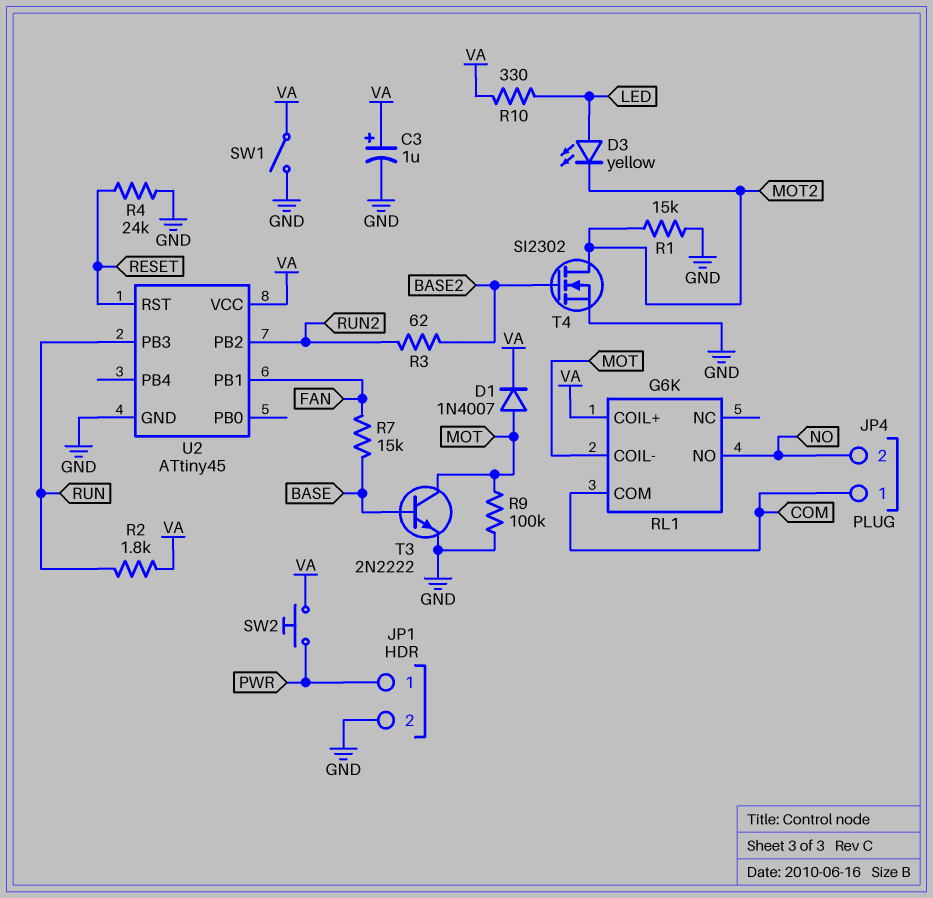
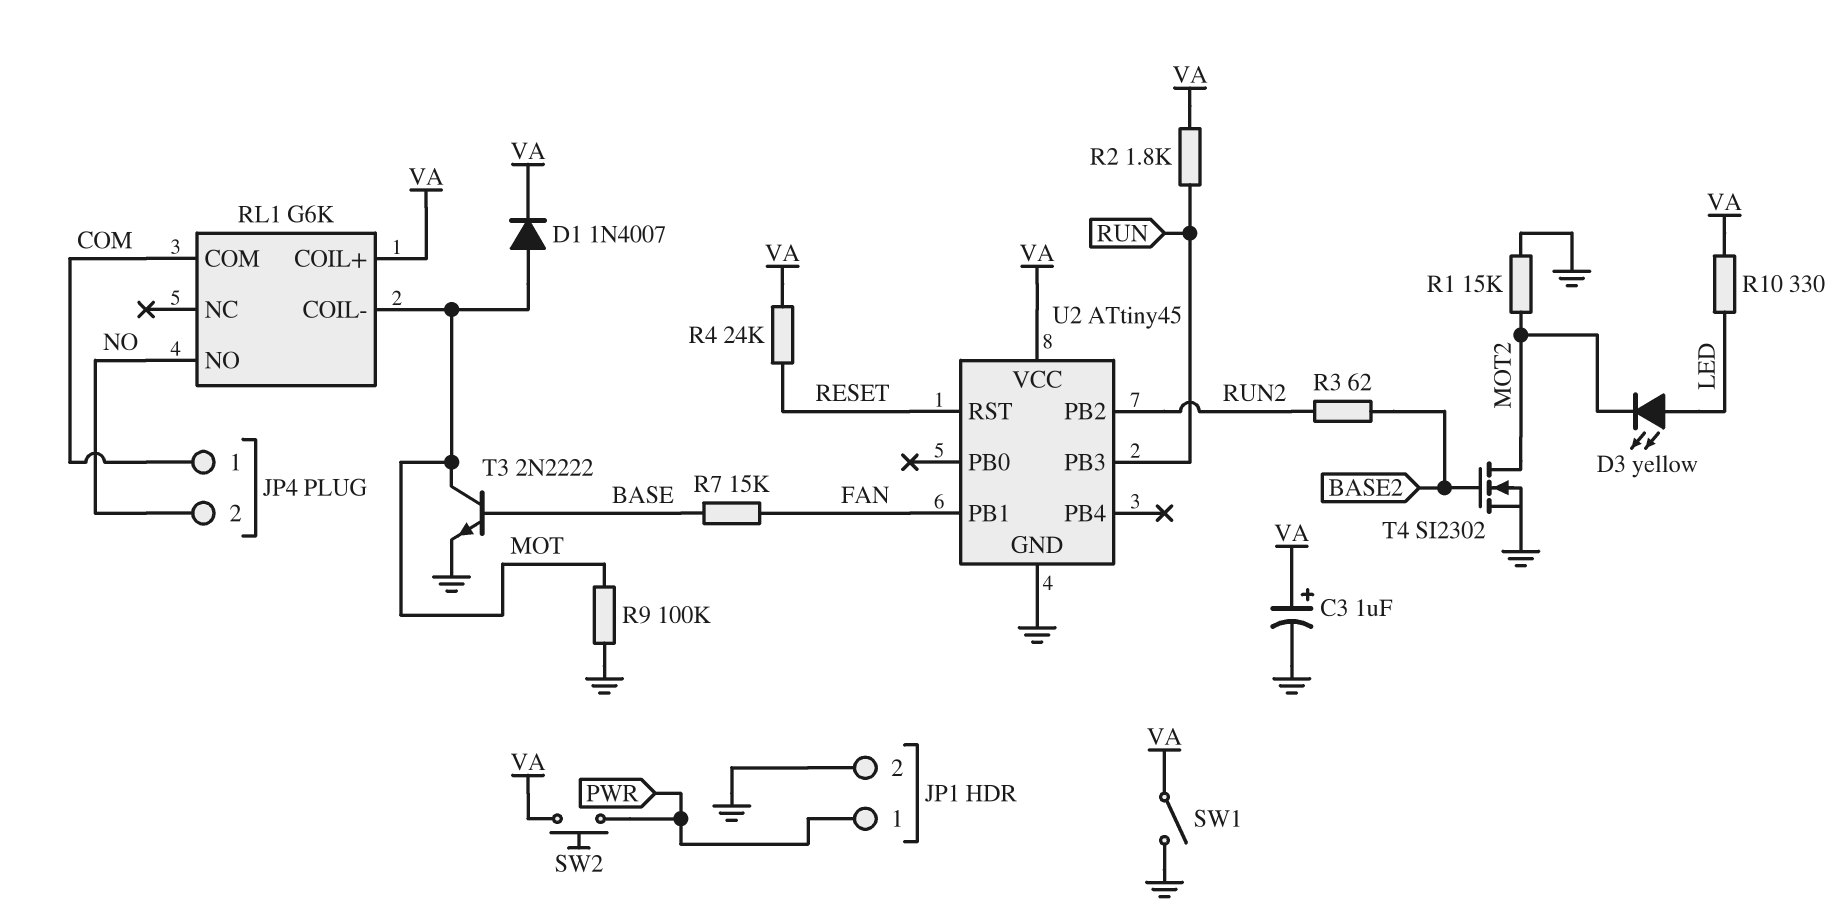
R4: 24k (GND, RESET) -> 24k (RESET, VA)

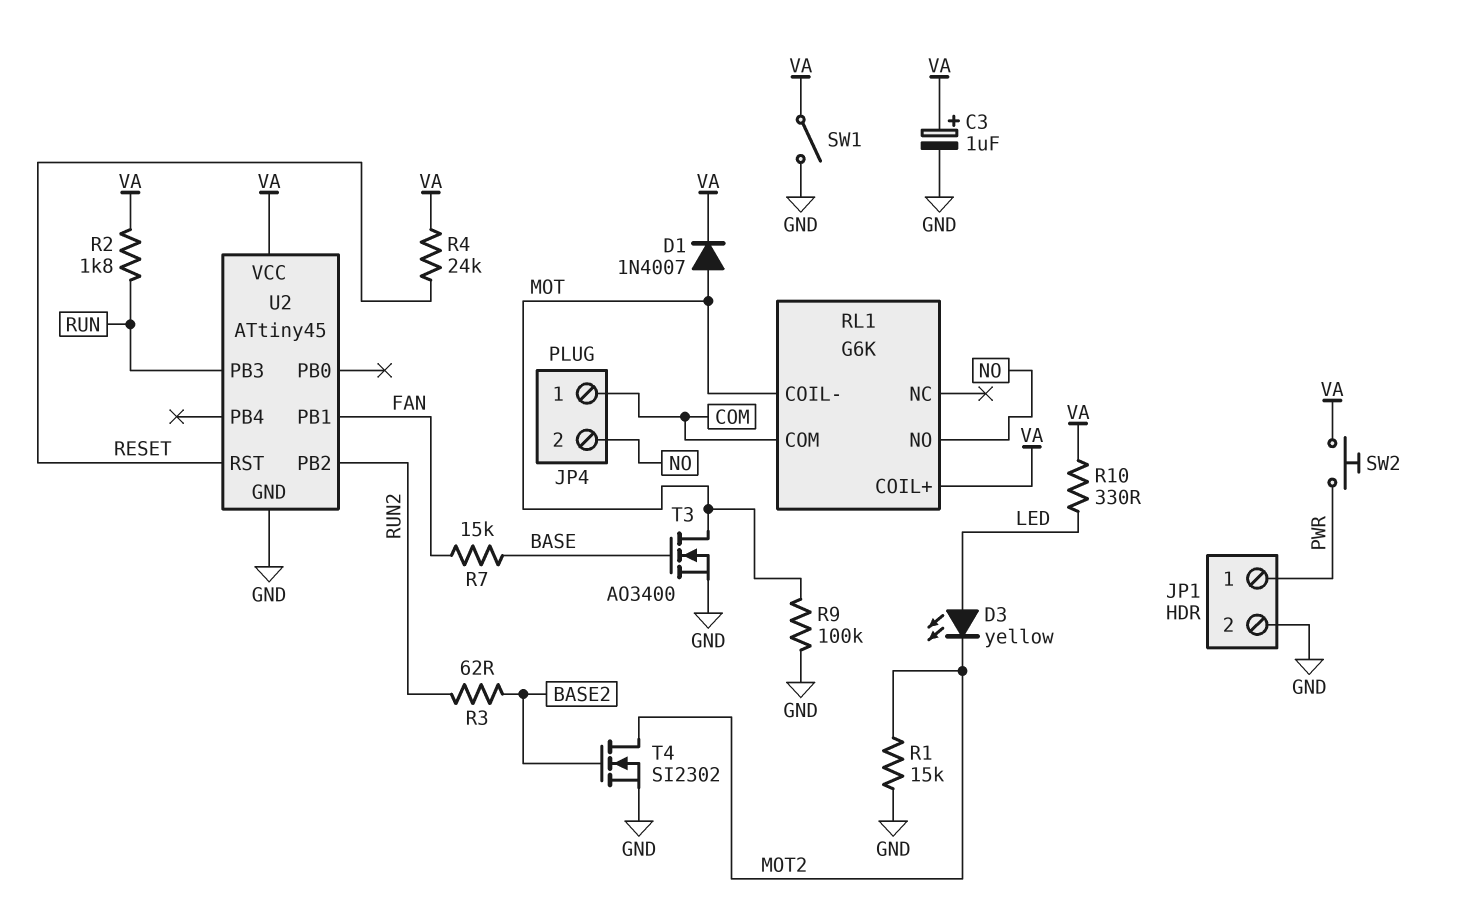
T3: NPN 2N2222 (B BASE, C MOT, E GND) -> NMOS AO3400 (G BASE, D MOT, S GND)

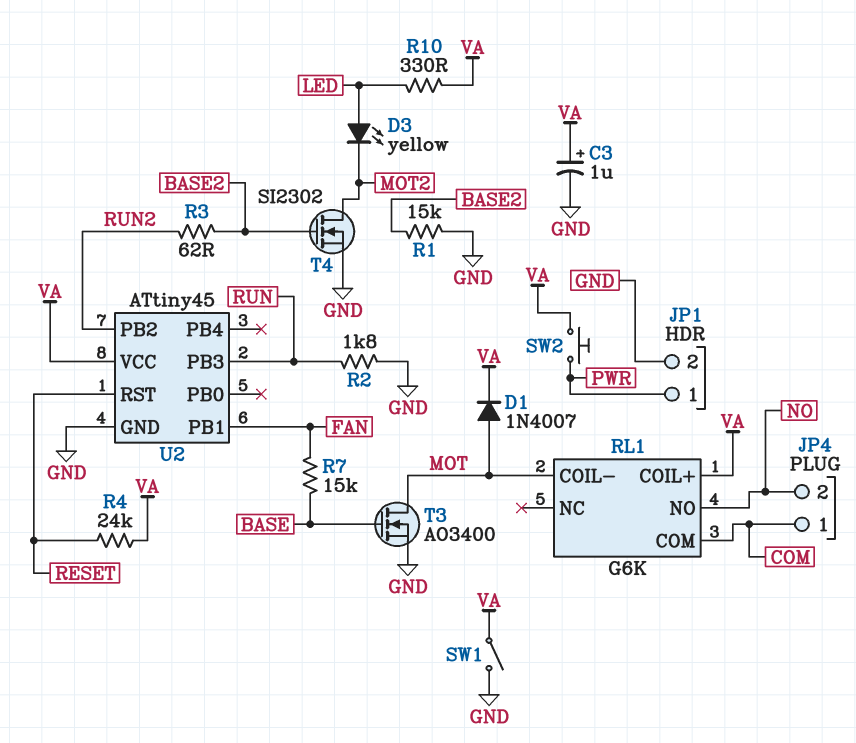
R1: 15k (GND, MOT2) -> 15k (BASE2, GND)
R2: 1.8k (RUN, VA) -> 1.8k (GND, RUN)
R9: 100k (GND, MOT) -> none

